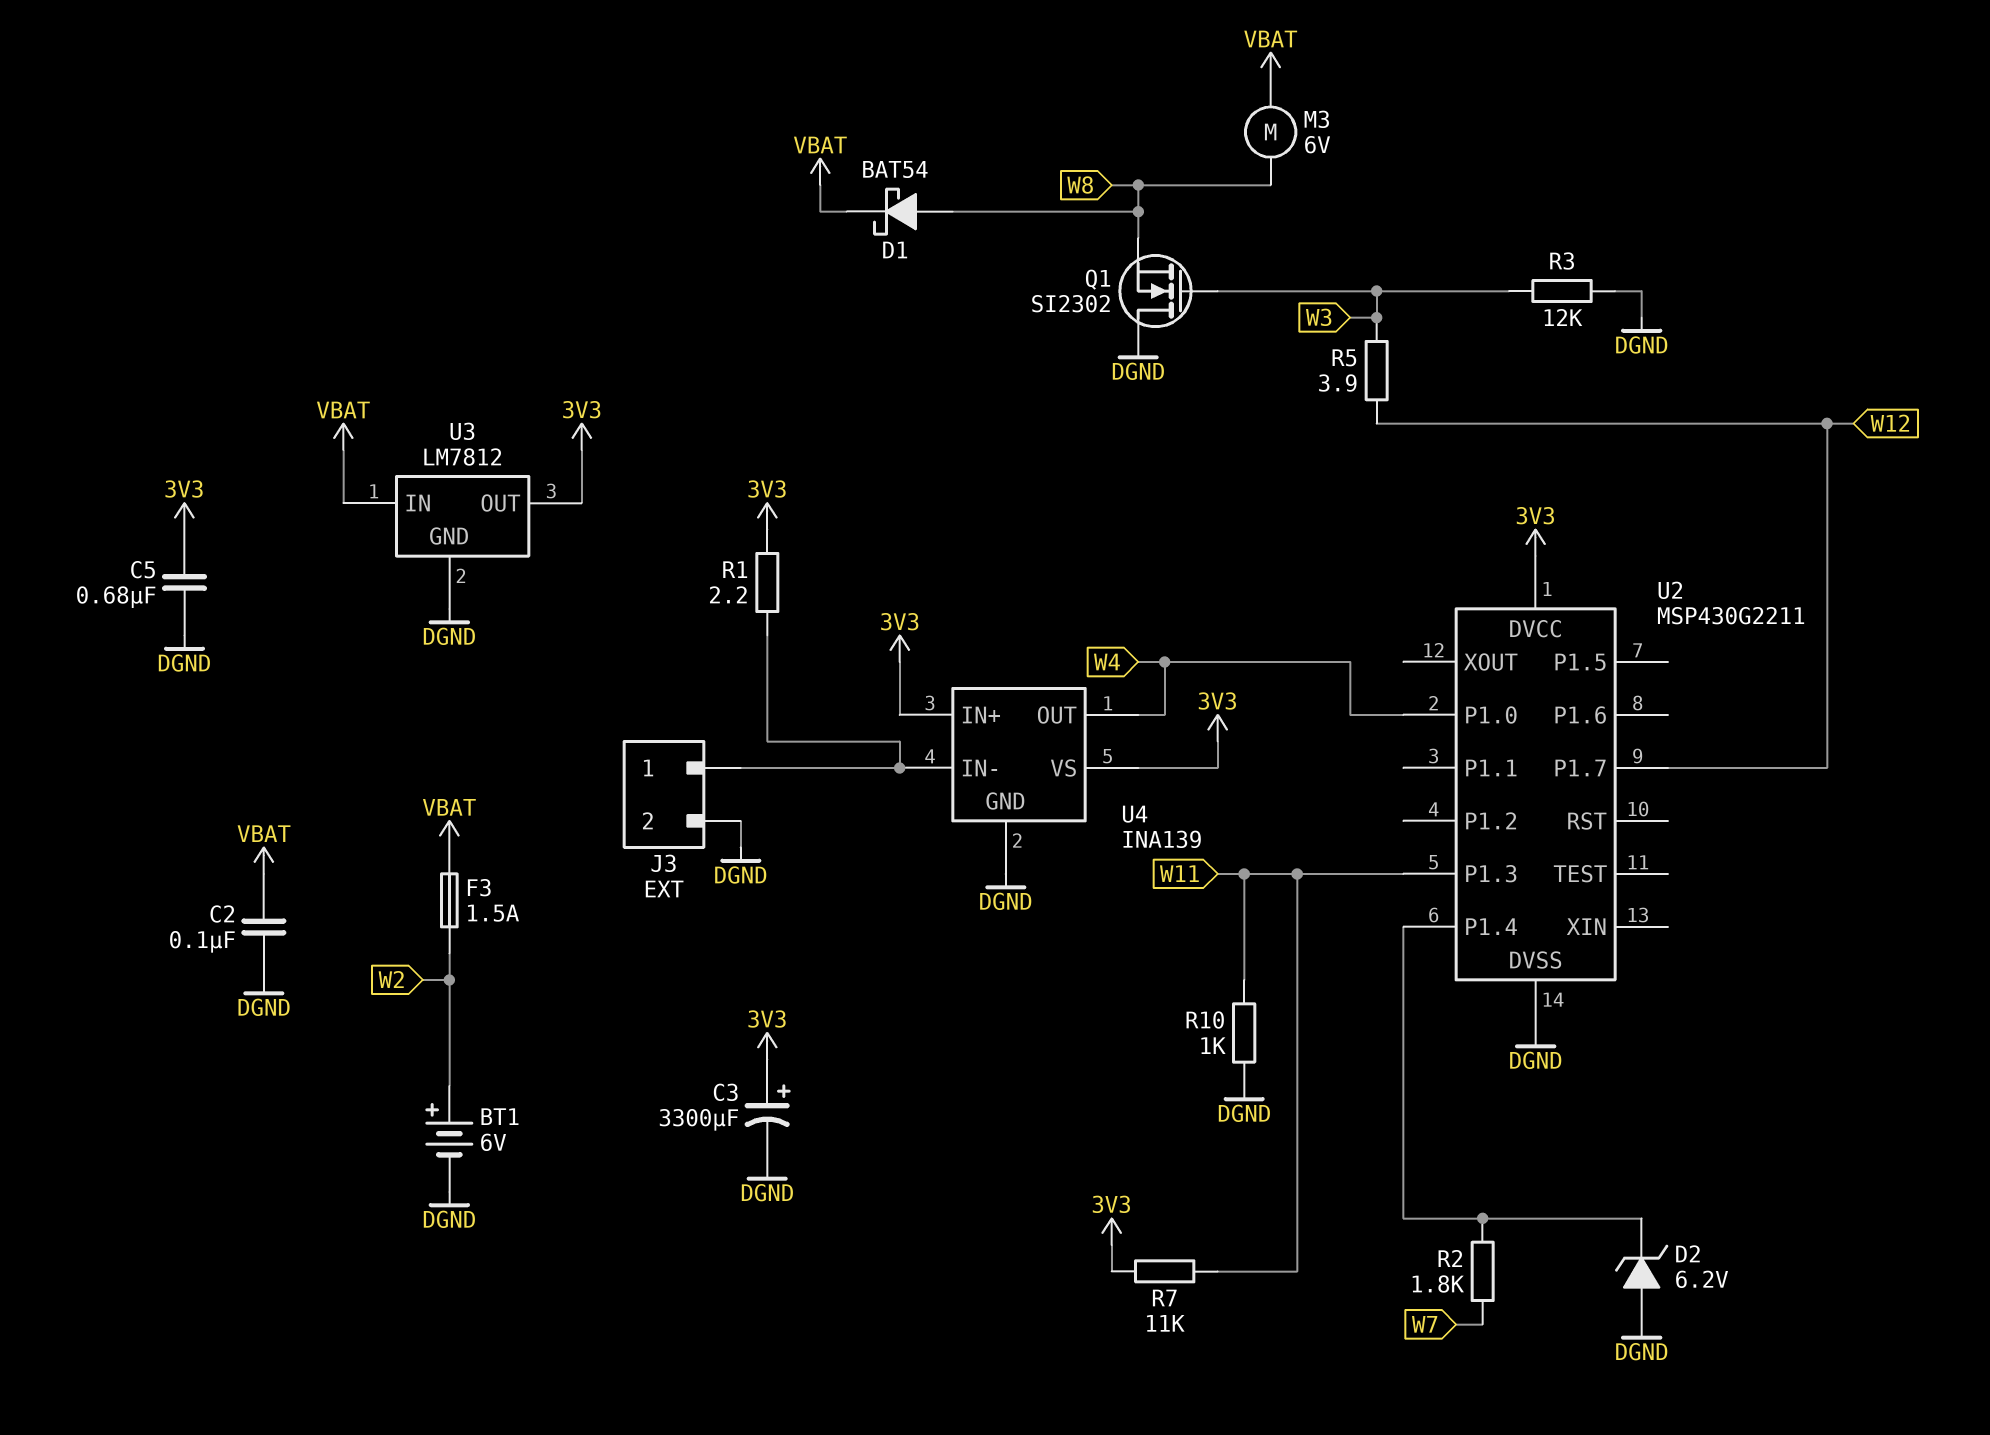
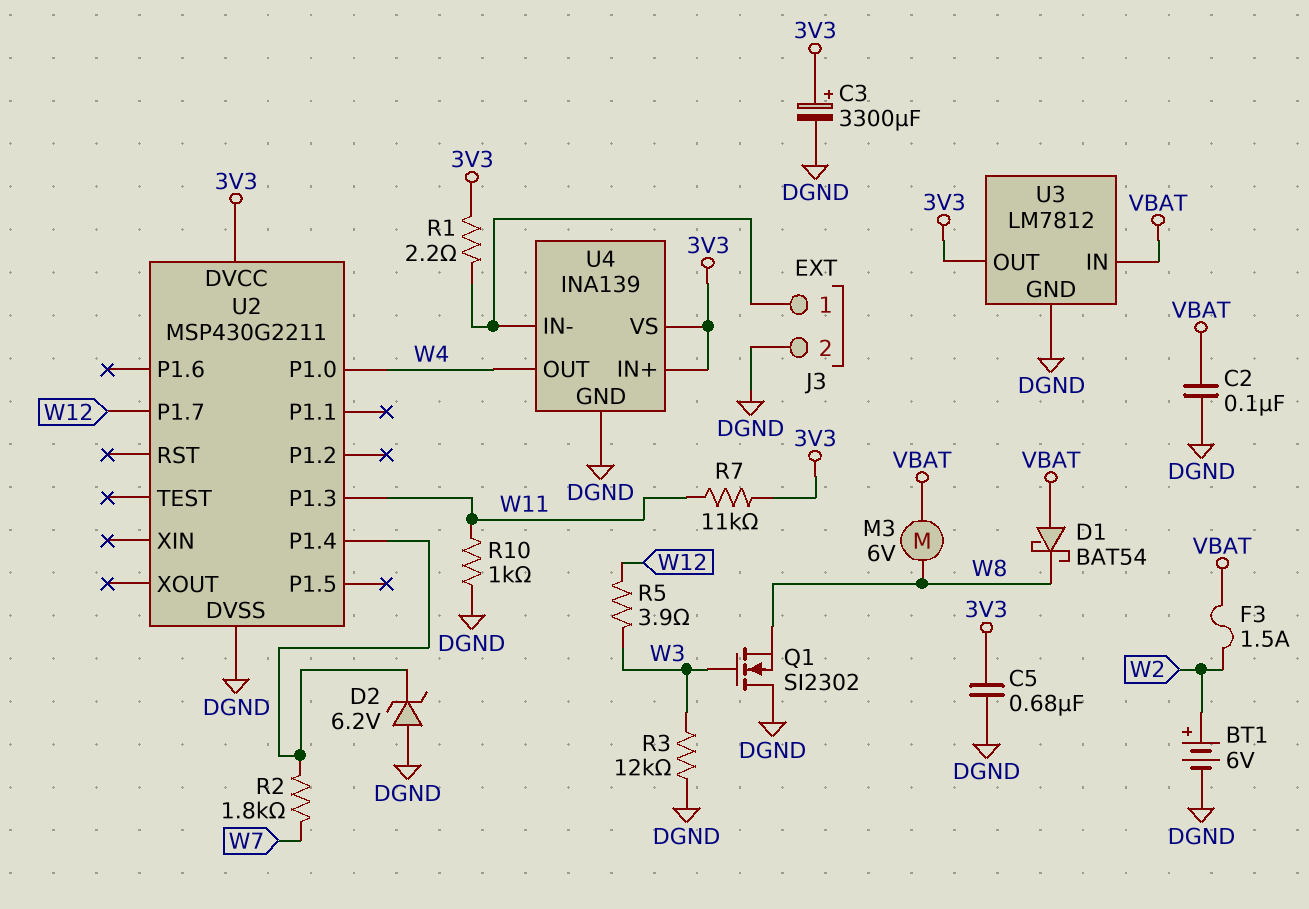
D1: schottky BAT54 (A W8, K VBAT) -> schottky BAT54 (A VBAT, K W8)

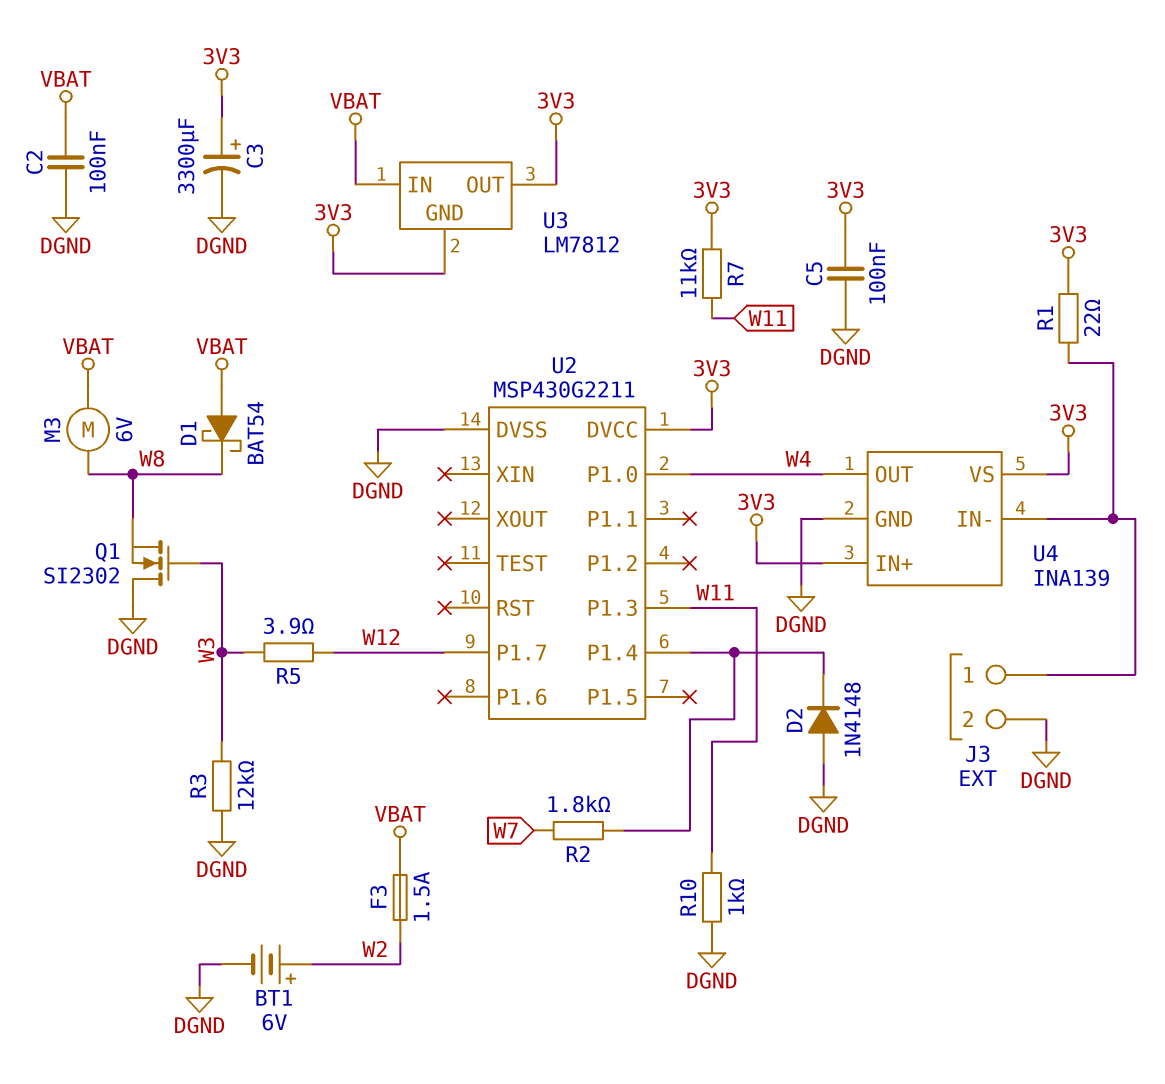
C5: 680nF (3V3, DGND) -> 100nF (3V3, DGND)
D2: zener 6.2V (A DGND, K U2/P1.4) -> diode 1N4148 (A DGND, K U2/P1.4)
R1: 2.2 (3V3, J3/1) -> 22 (3V3, J3/1)
U3 pin GND: DGND -> 3V3

